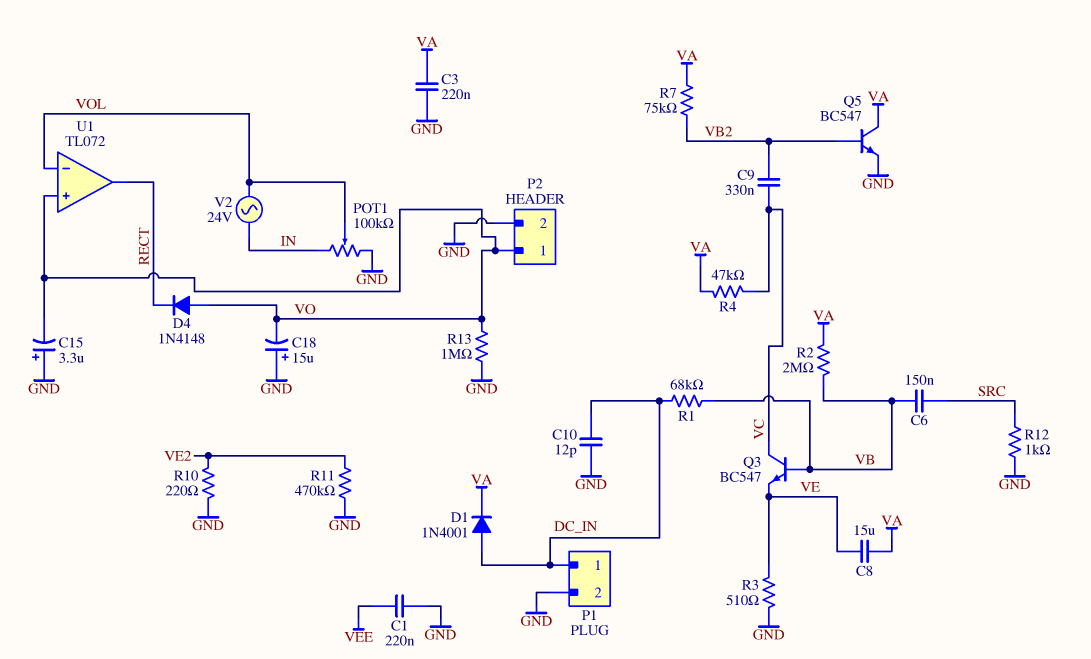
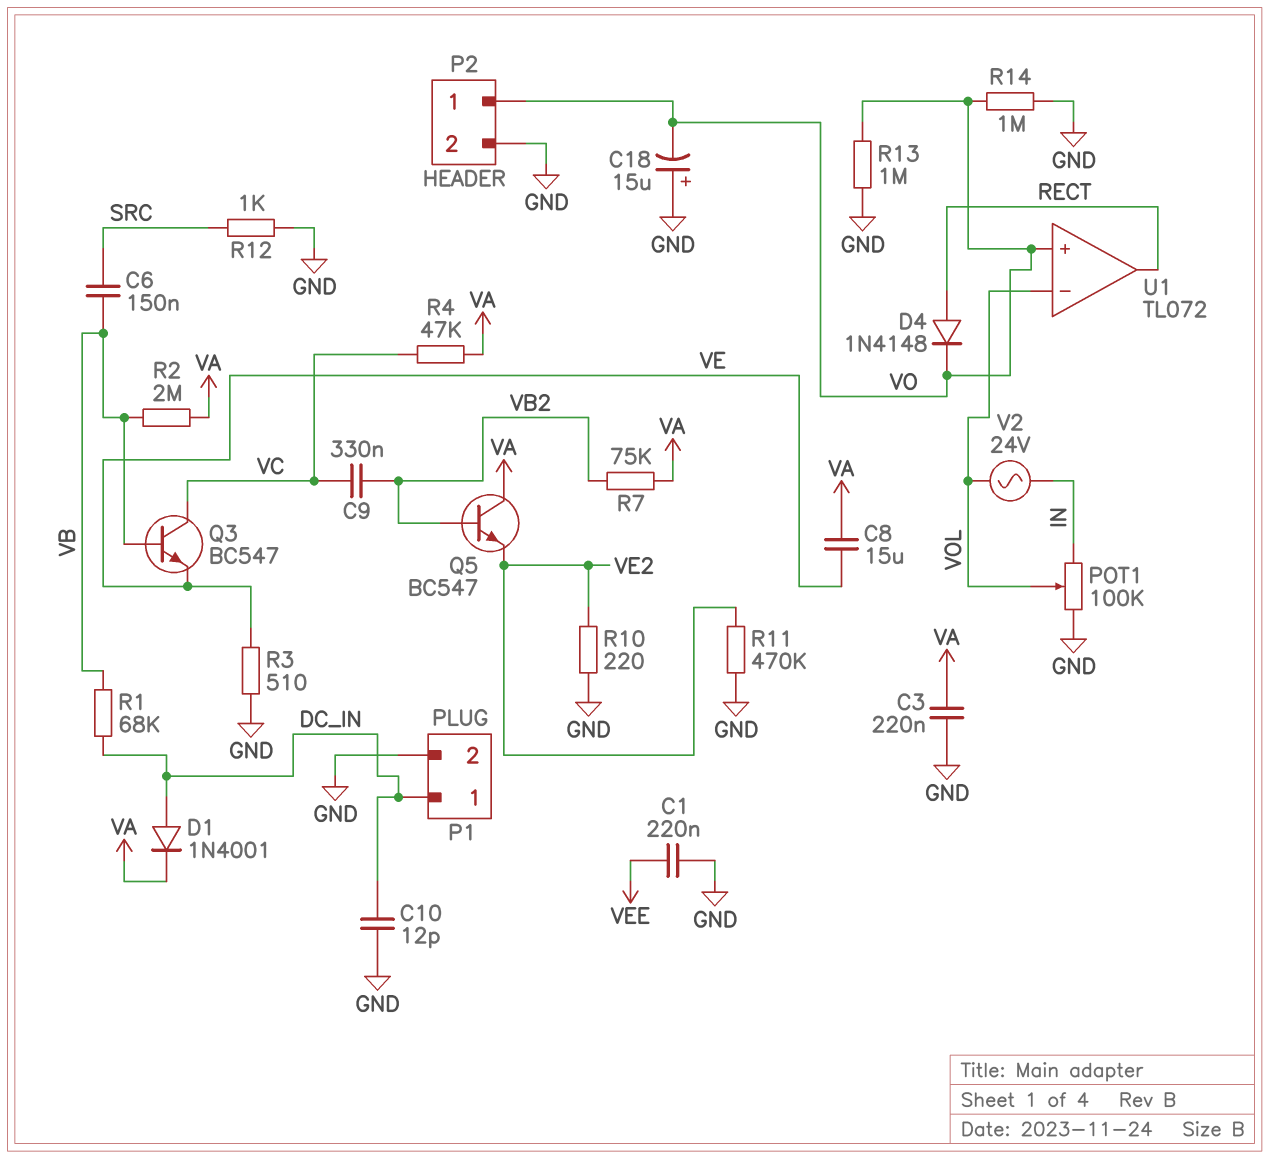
C15: 3.3uF (plus GND, minus VO) -> none
D4: diode 1N4148 (A VO, K RECT) -> diode 1N4148 (A RECT, K VO)
Q5: NPN BC547 (B VB2, C VA, E GND) -> NPN BC547 (B VB2, C VA, E VE2)
R14: none -> 1M (GND, VO)

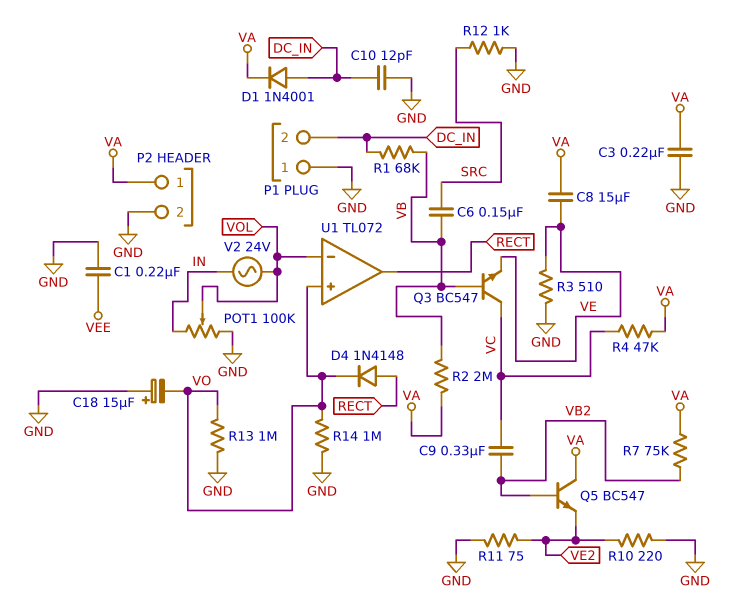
P1 pin 1: DC_IN -> GND
P1 pin 2: GND -> DC_IN
P2 pin 1: VO -> VA
R11: 470k (GND, VE2) -> 75 (GND, VE2)

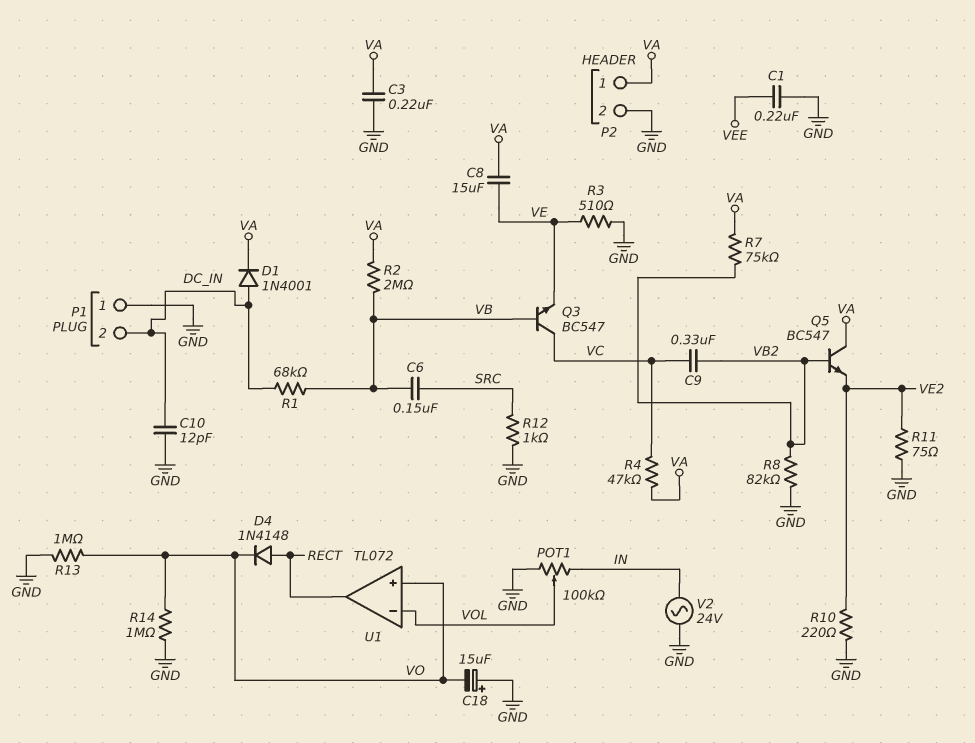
R8: none -> 82k (GND, VB2)
V2: AC 24V (IN, VOL) -> AC 24V (GND, IN)

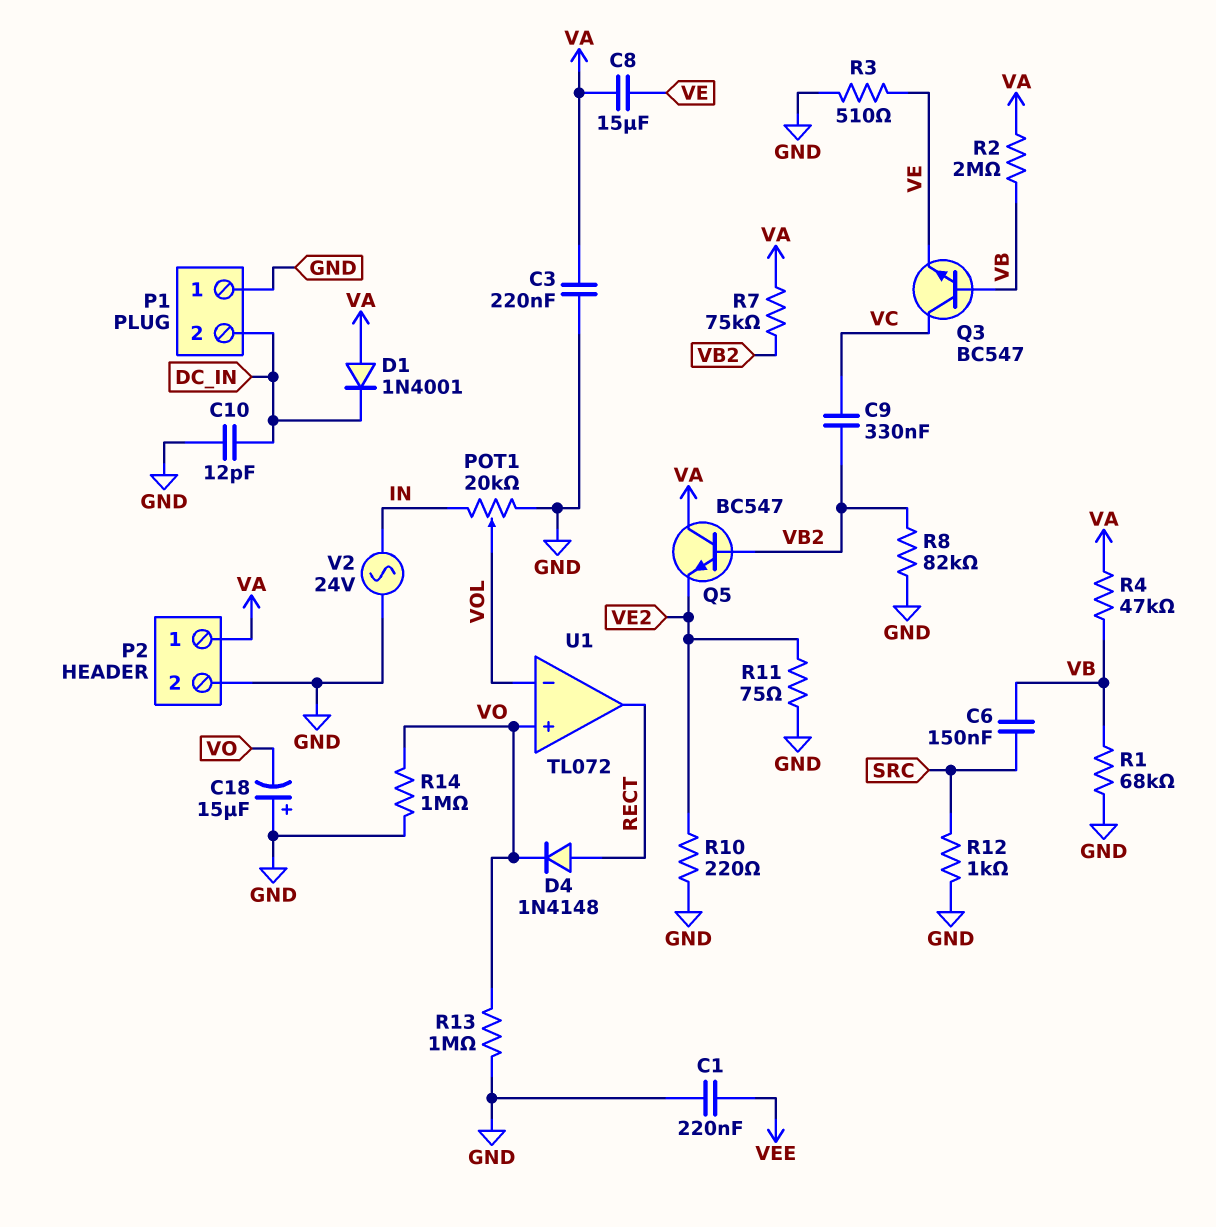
D1: diode 1N4001 (A DC_IN, K VA) -> diode 1N4001 (A VA, K DC_IN)
POT1: 100k (GND, IN, wiper VOL) -> 20k (GND, IN, wiper VOL)
R1: 68k (DC_IN, VB) -> 68k (GND, VB)
R4: 47k (VA, VC) -> 47k (VA, VB)

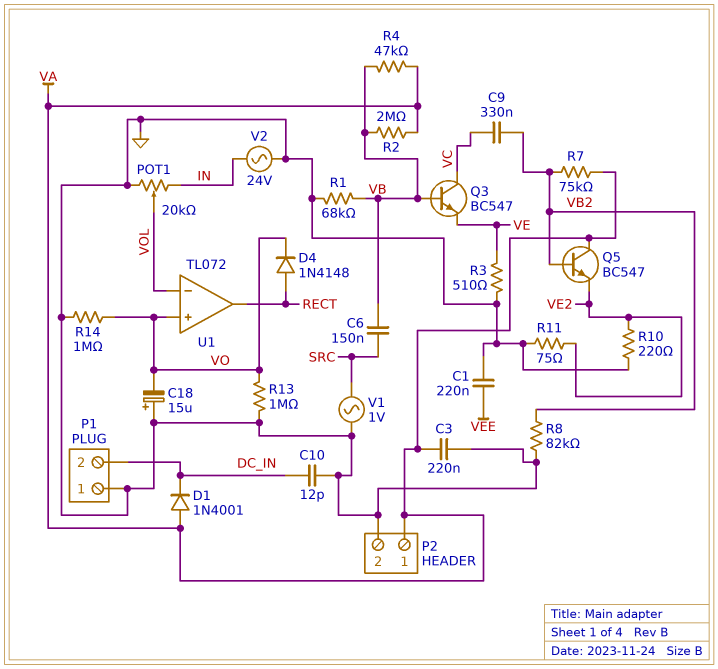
C8: 15uF (VA, VE) -> none
R12: 1k (GND, SRC) -> none
V1: none -> AC 1V (GND, SRC)

